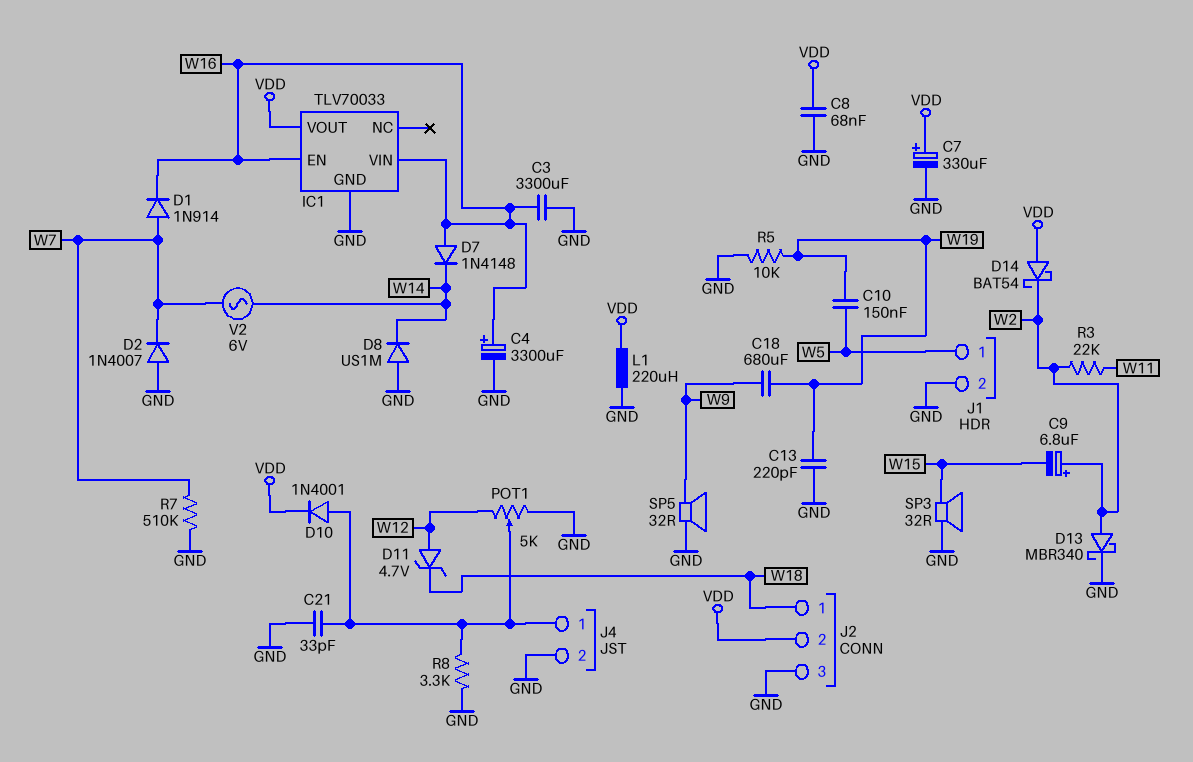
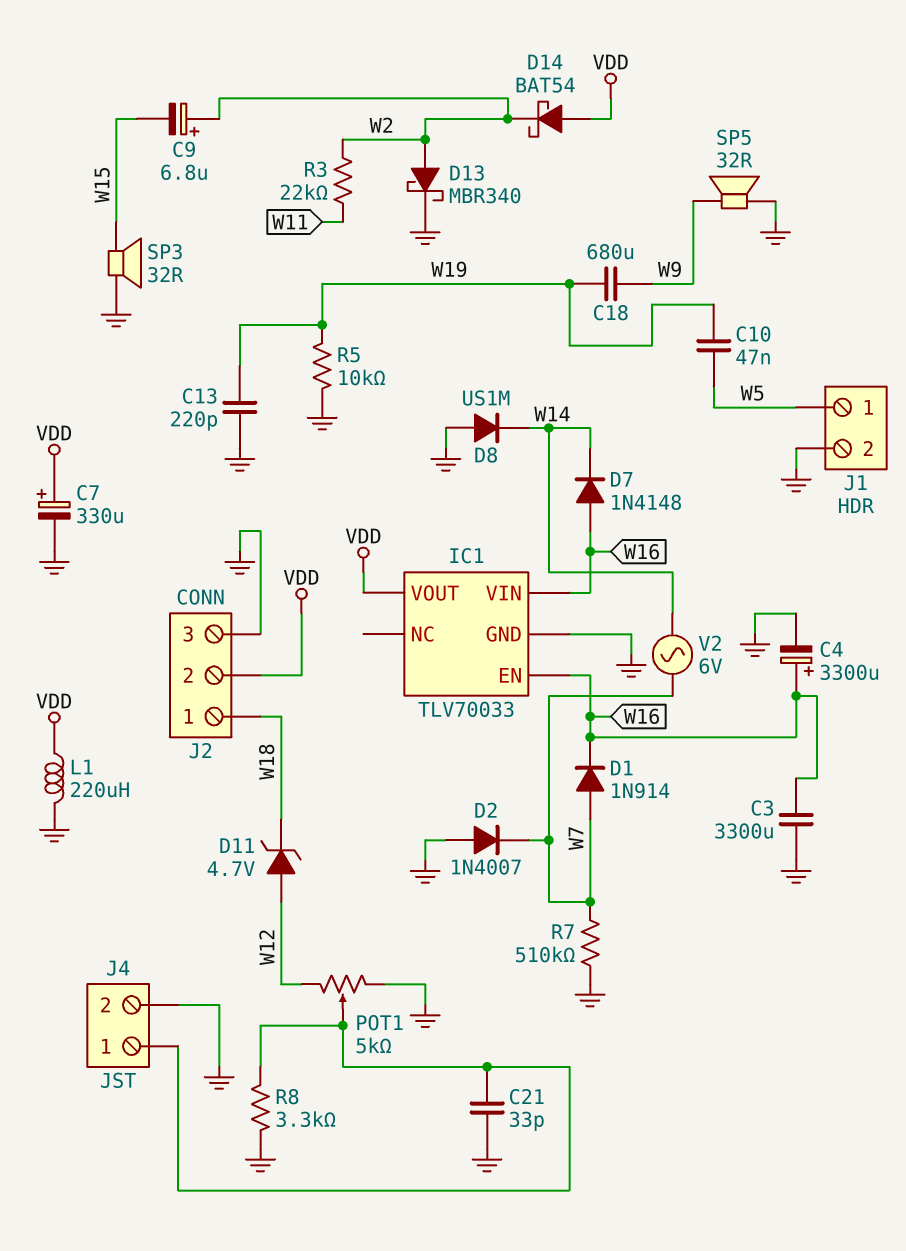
C8: 68nF (GND, VDD) -> none
C10: 150nF (W5, W19) -> 47nF (W5, W19)
D10: diode 1N4001 (A J4/1, K VDD) -> none

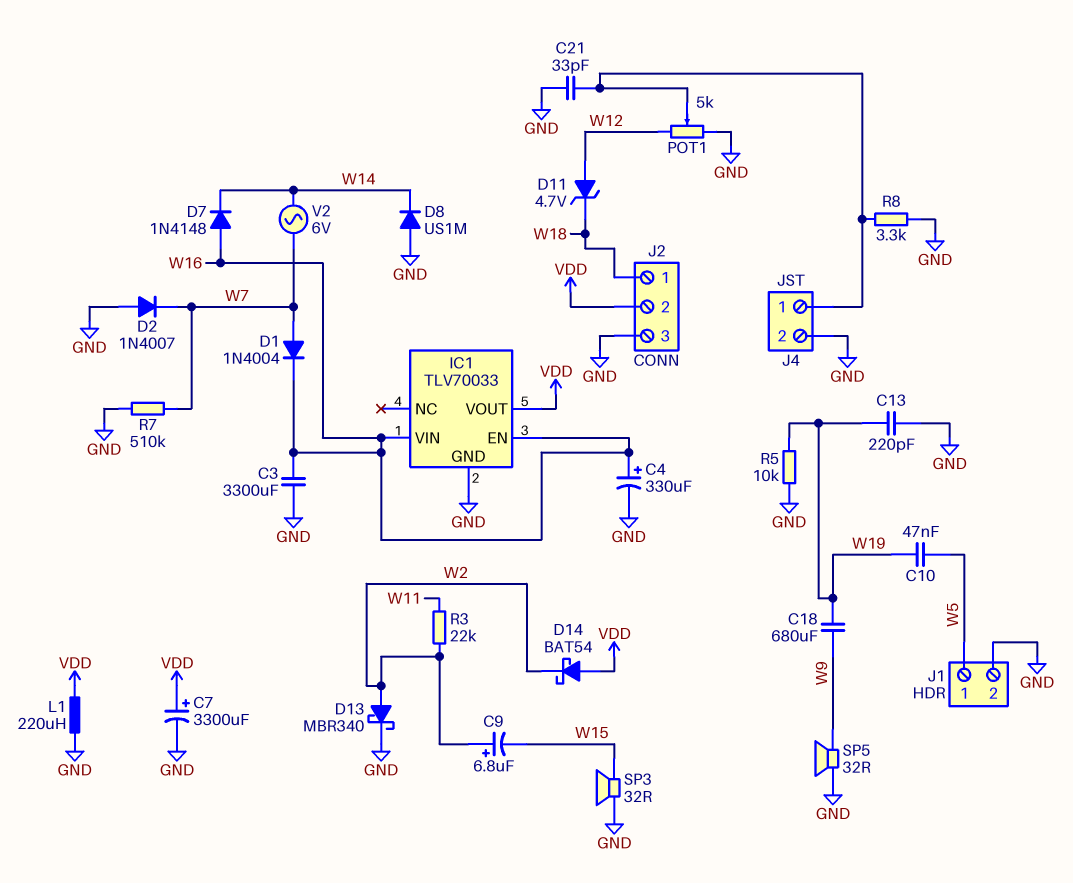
C4: 3300uF (plus W16, minus GND) -> 330uF (plus W16, minus GND)
C7: 330uF (plus VDD, minus GND) -> 3300uF (plus VDD, minus GND)
D1: diode 1N914 (A W7, K W16) -> diode 1N4004 (A W7, K W16)

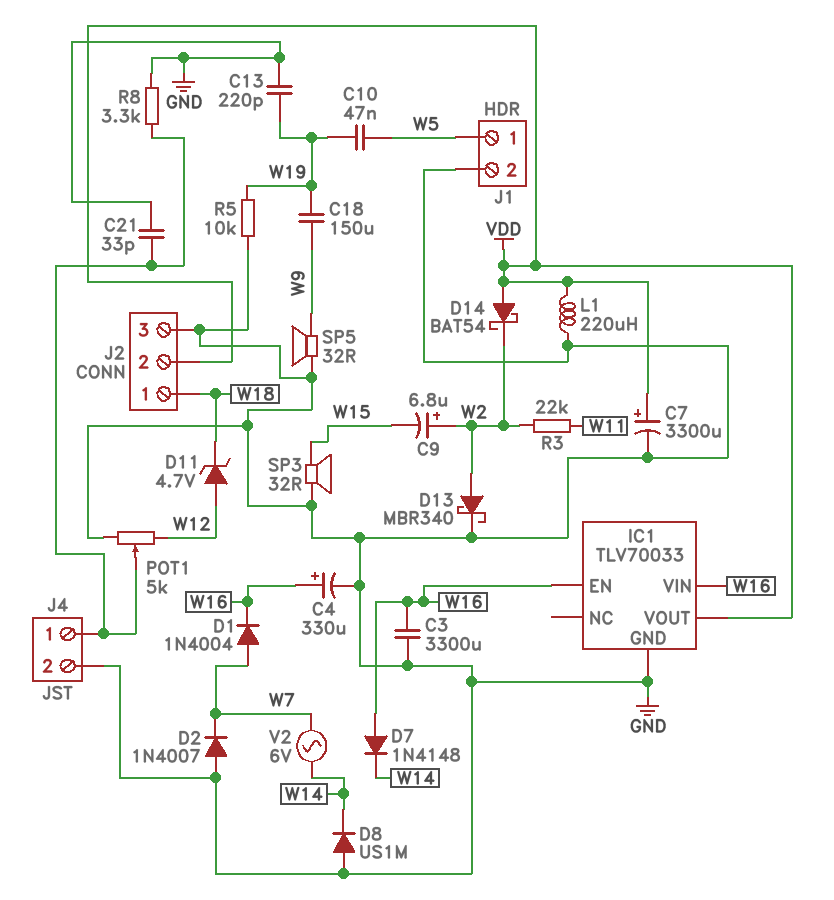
C18: 680uF (W9, W19) -> 150uF (W9, W19)
R7: 510k (GND, W7) -> none

